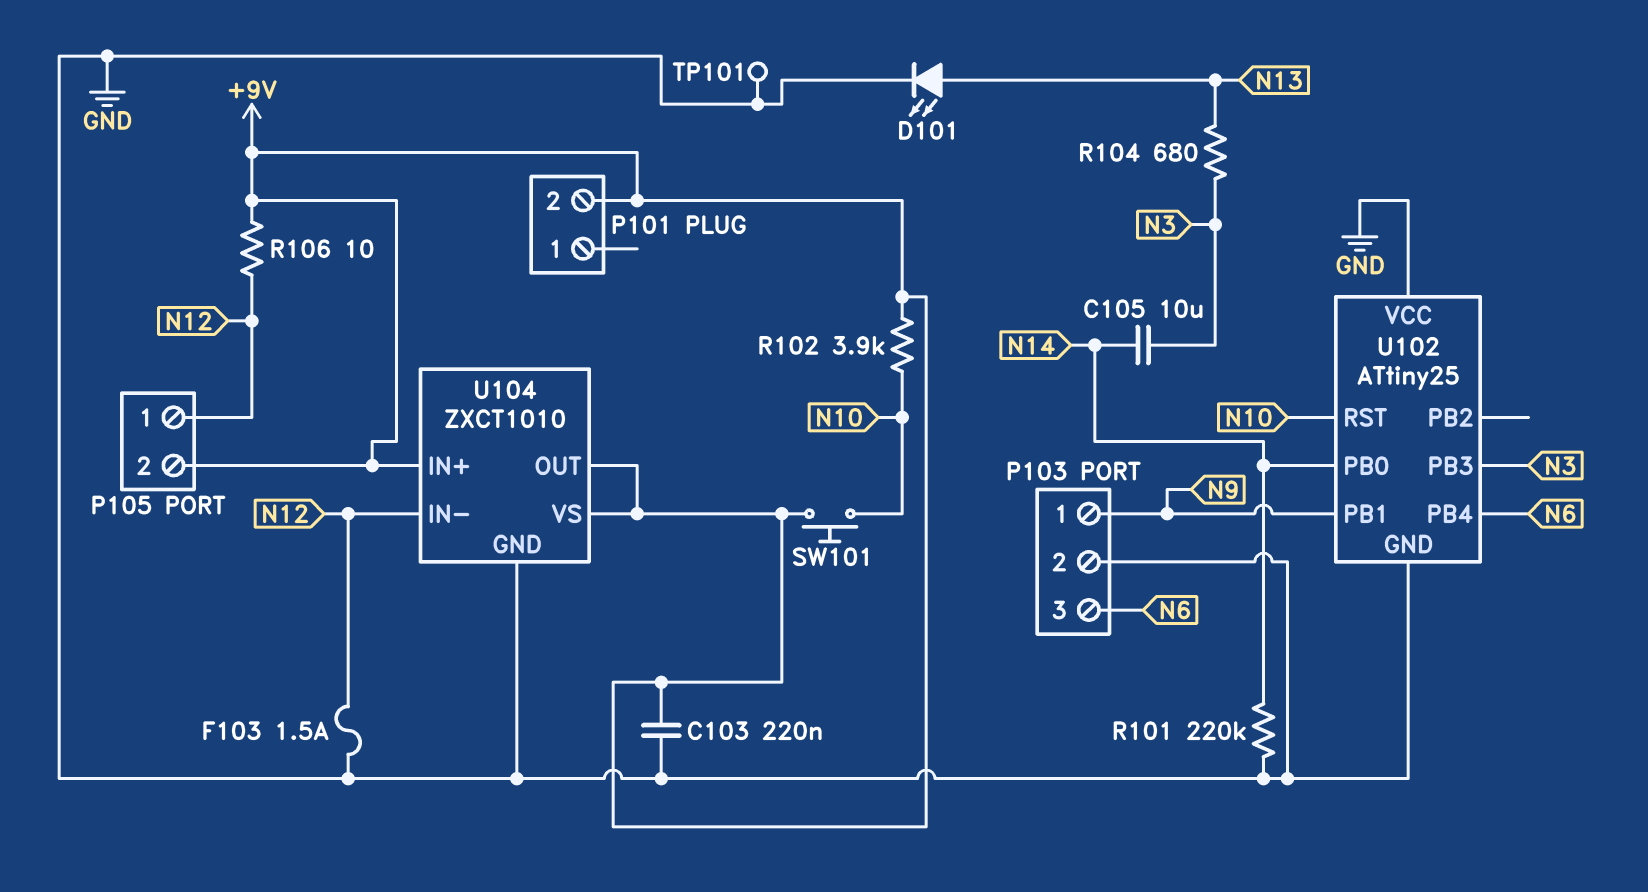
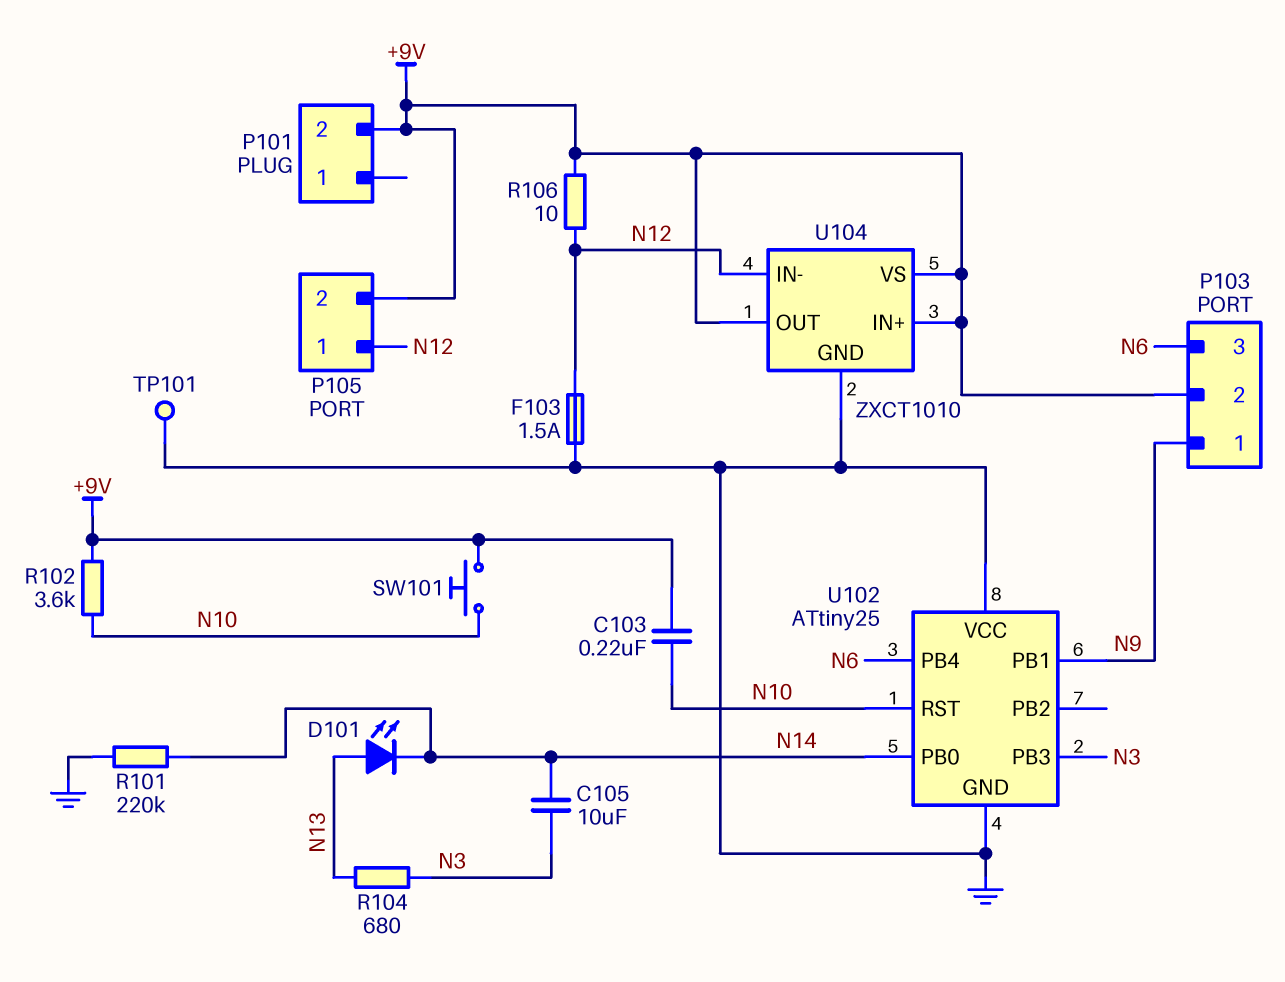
C103: 220nF (+9V, GND) -> 220nF (+9V, N10)
D101: LED (A N13, K GND) -> LED (A N13, K N14)
P103 pin 2: GND -> +9V
R102: 3.9k (+9V, N10) -> 3.6k (+9V, N10)

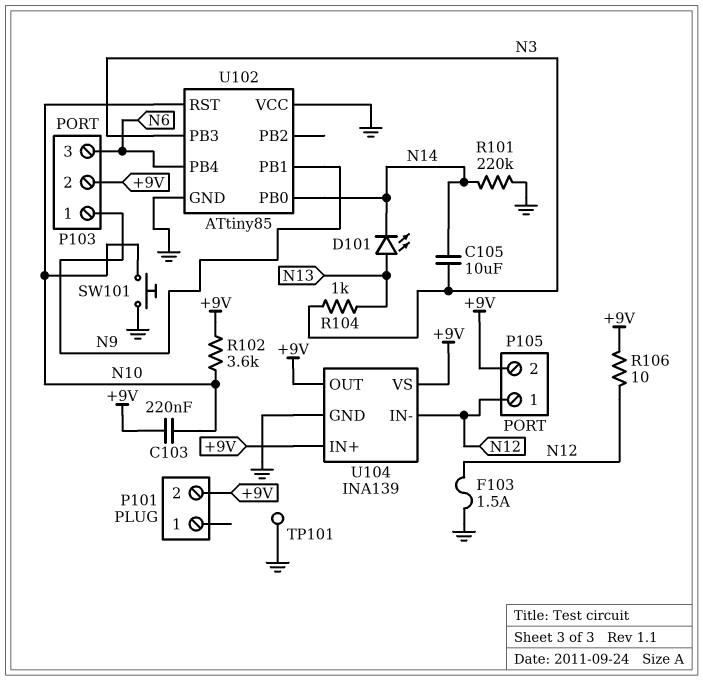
R104: 680 (N3, N13) -> 1k (N3, N13)
SW101: button (+9V, N10) -> button (GND, N10)
U102: ATtiny25 -> ATtiny85
U104: ZXCT1010 -> INA139

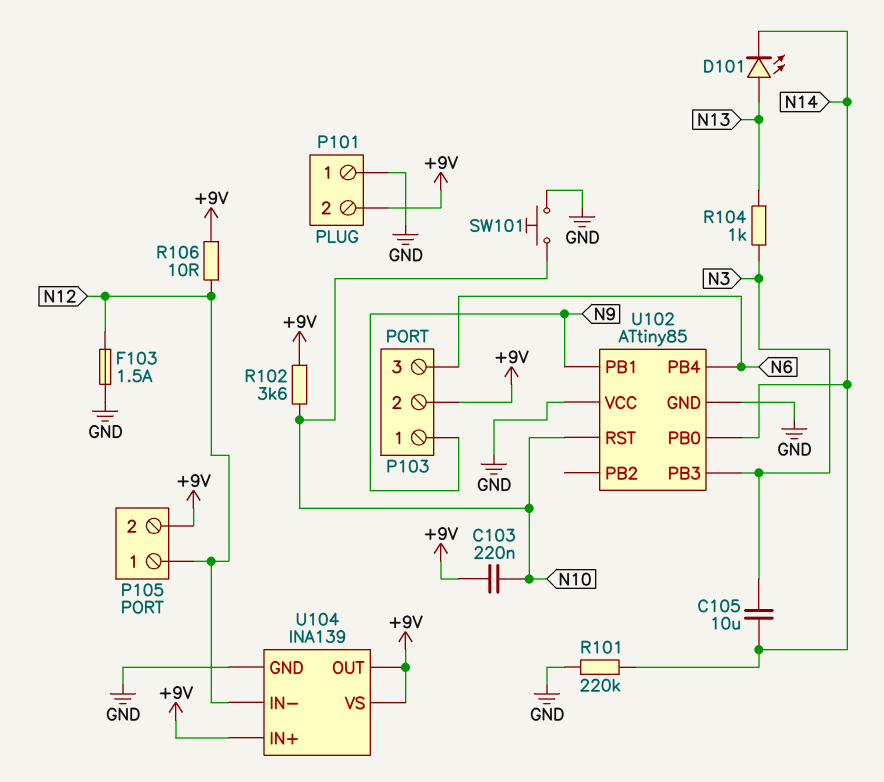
P101 pin 1: none -> GND
TP101: test point (GND) -> none

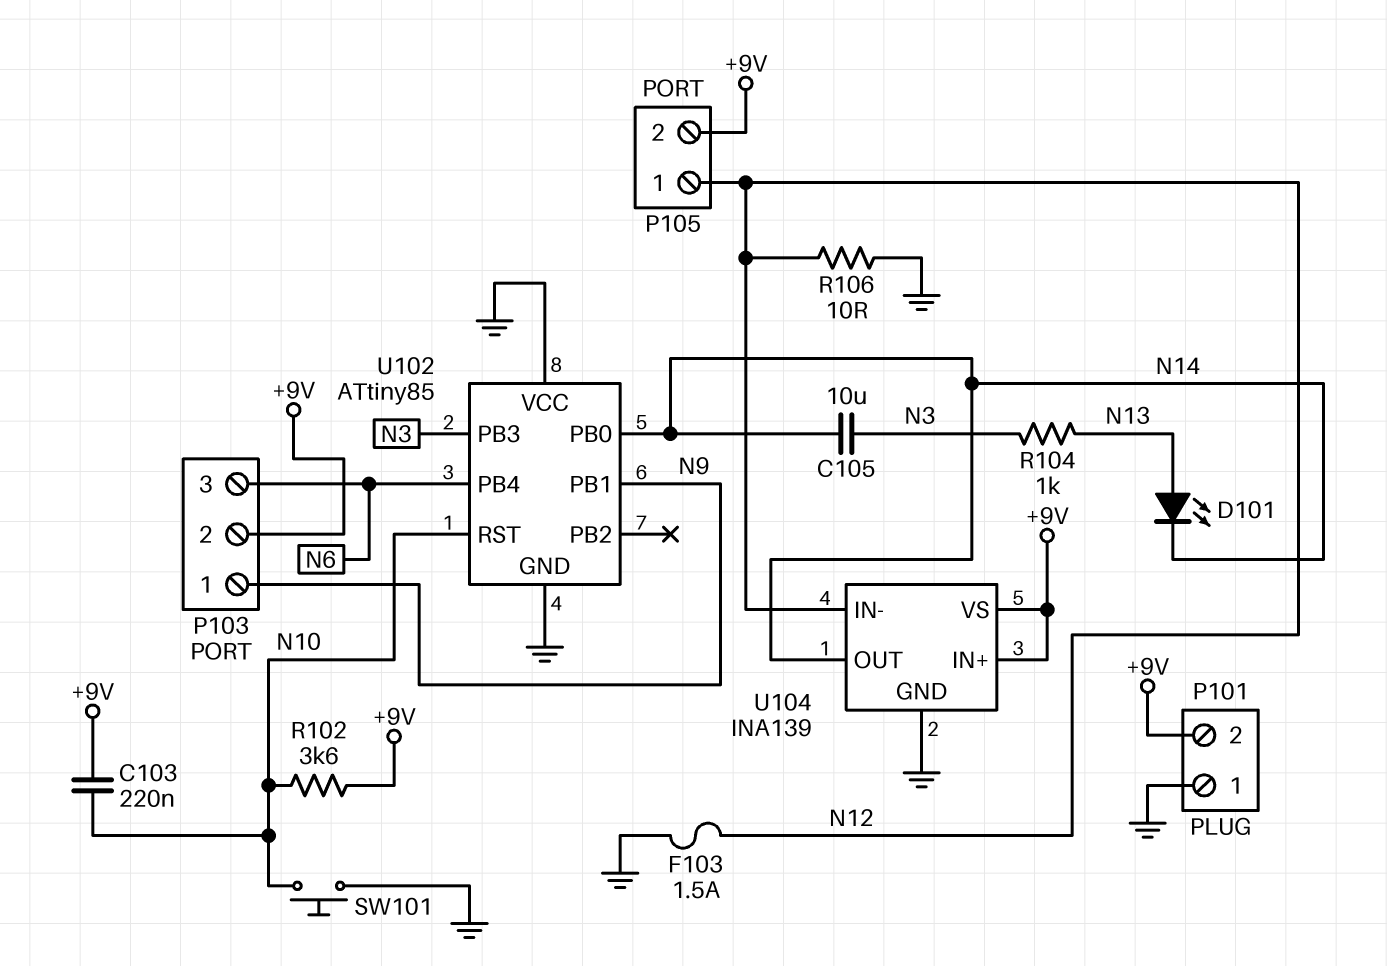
R101: 220k (GND, N14) -> none
R106: 10 (+9V, N12) -> 10 (GND, N12)
U104 pin OUT: +9V -> N14

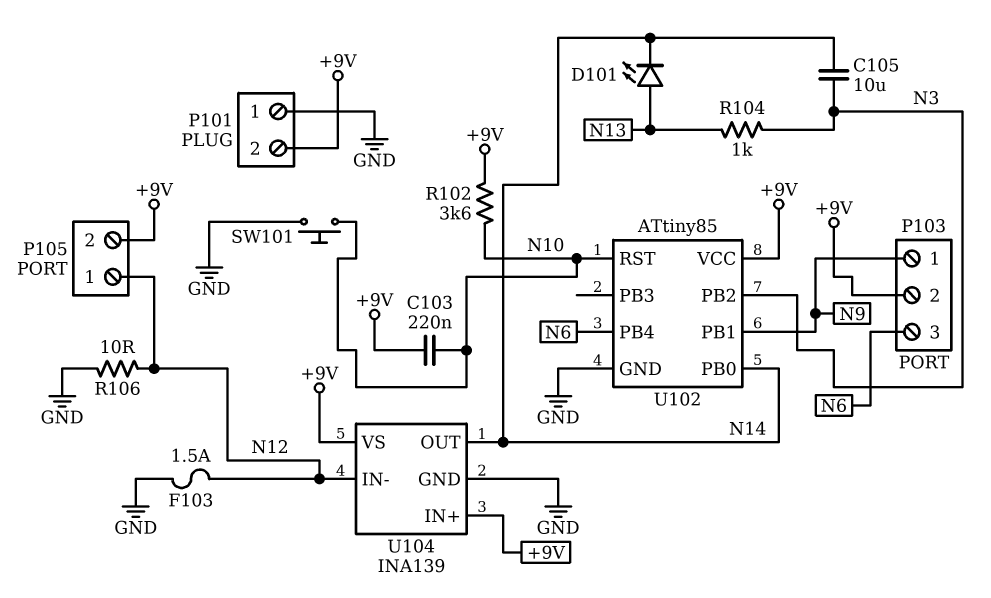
U102 pin PB2: none -> N3
U102 pin PB3: N3 -> none
U102 pin VCC: GND -> +9V

